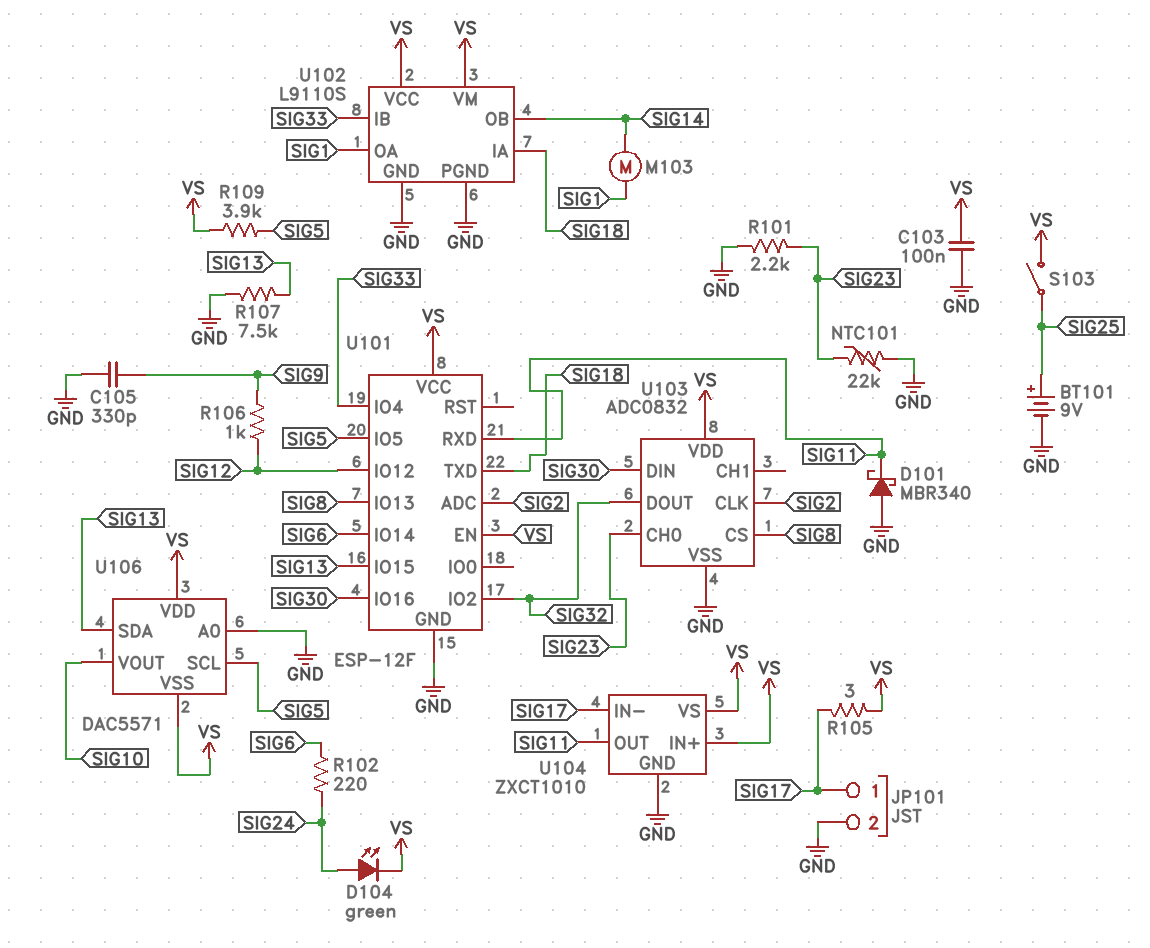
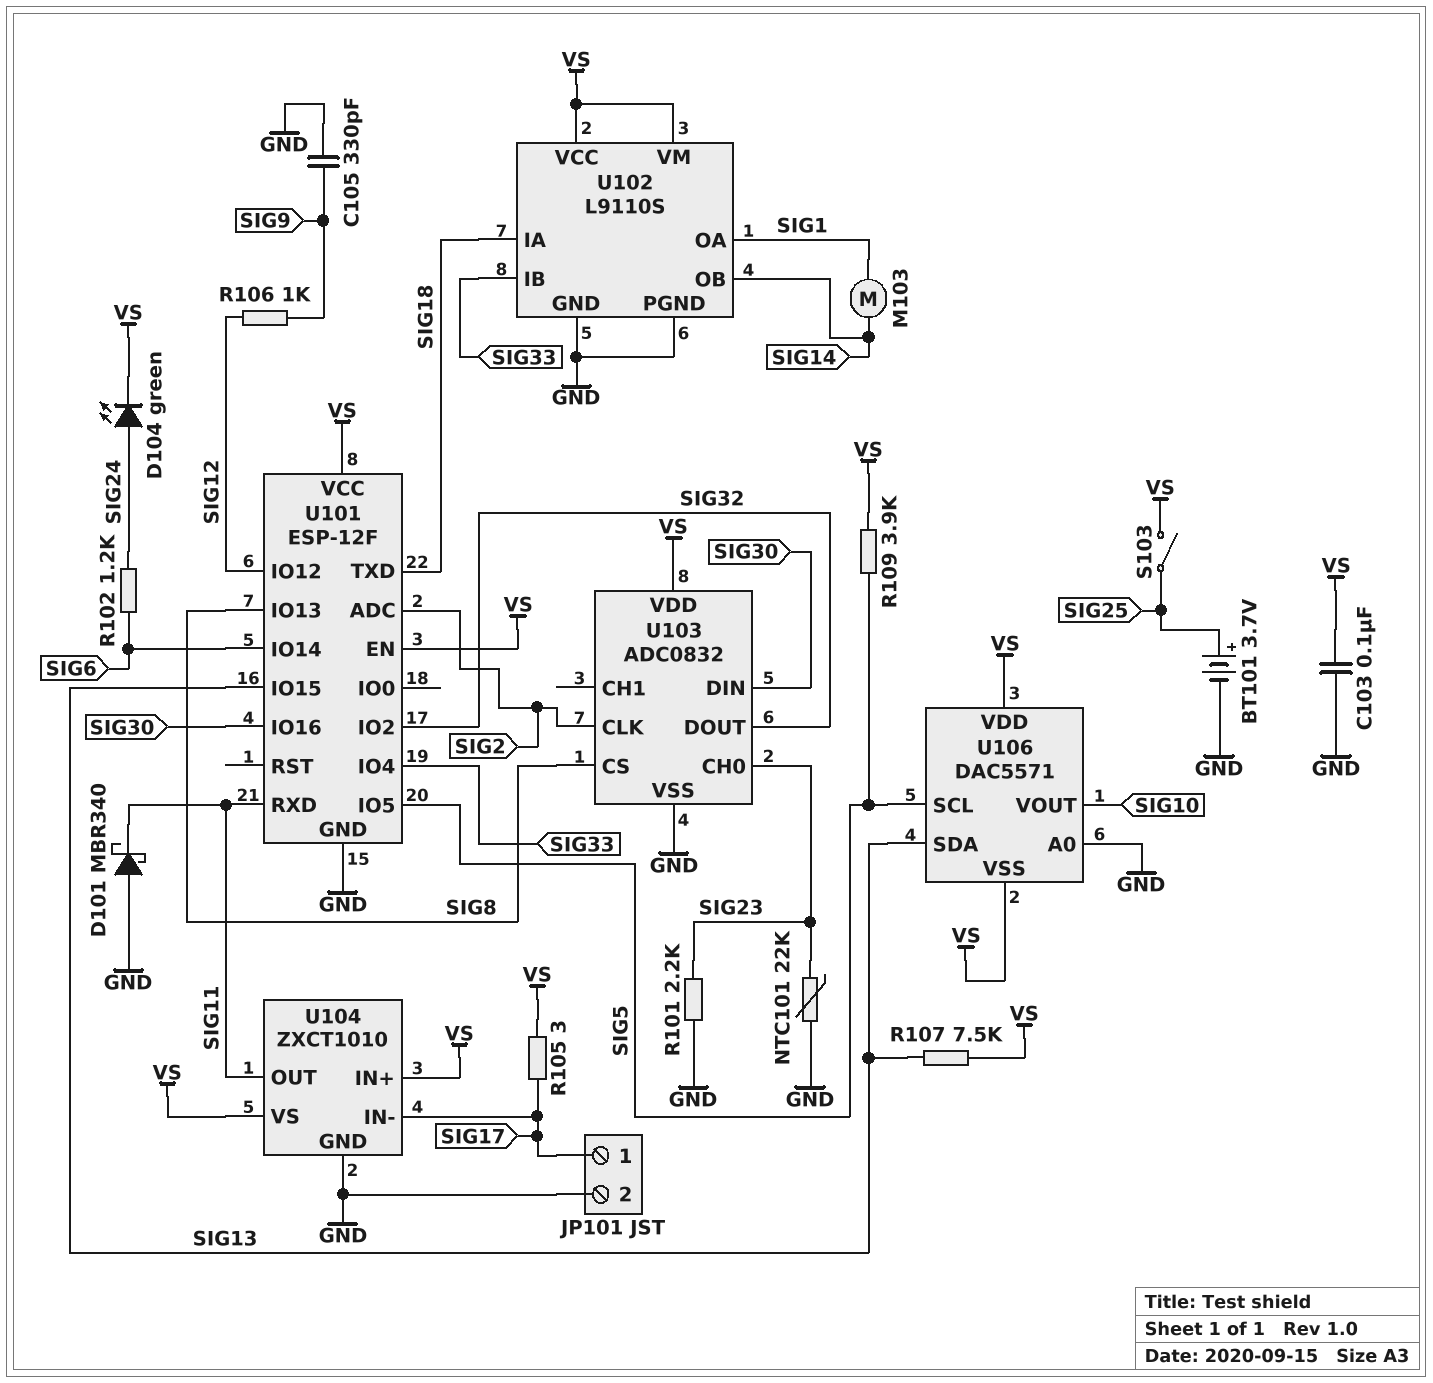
BT101: 9V (plus SIG25, minus GND) -> 3.7V (plus SIG25, minus GND)
R102: 220 (SIG6, SIG24) -> 1.2k (SIG6, SIG24)
R107: 7.5k (GND, SIG13) -> 7.5k (SIG13, VS)

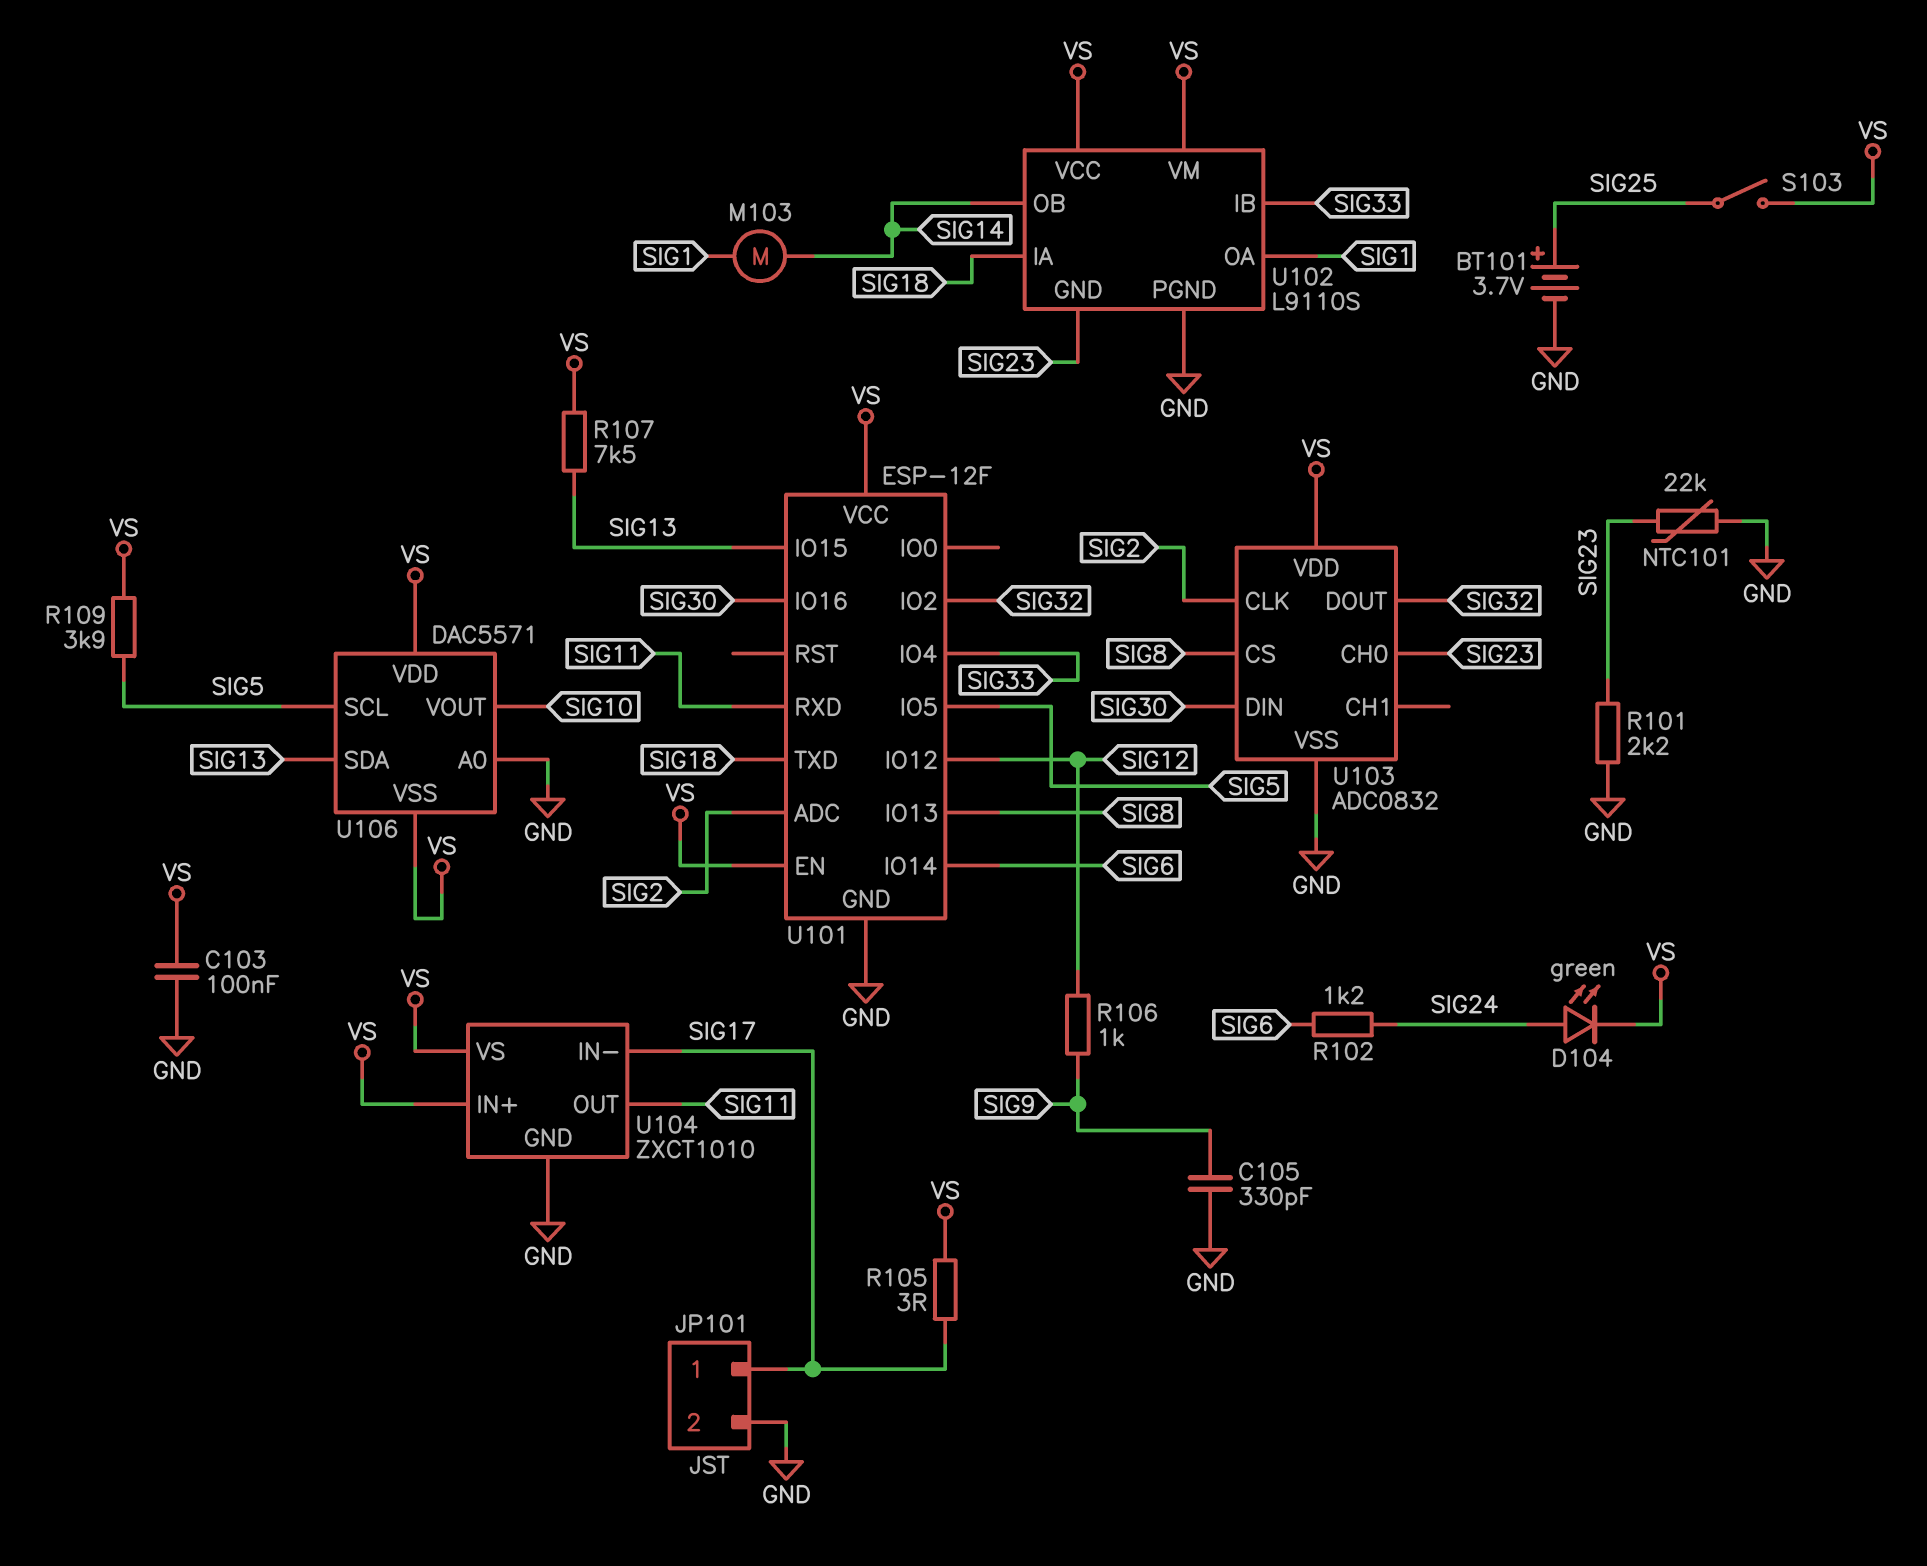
D101: schottky MBR340 (A GND, K SIG11) -> none
U102 pin GND: GND -> SIG23

